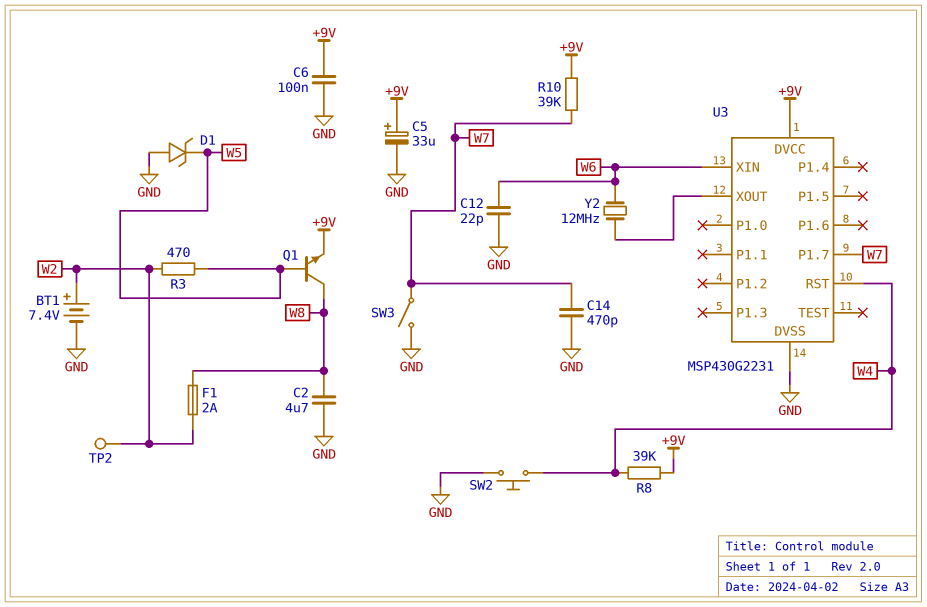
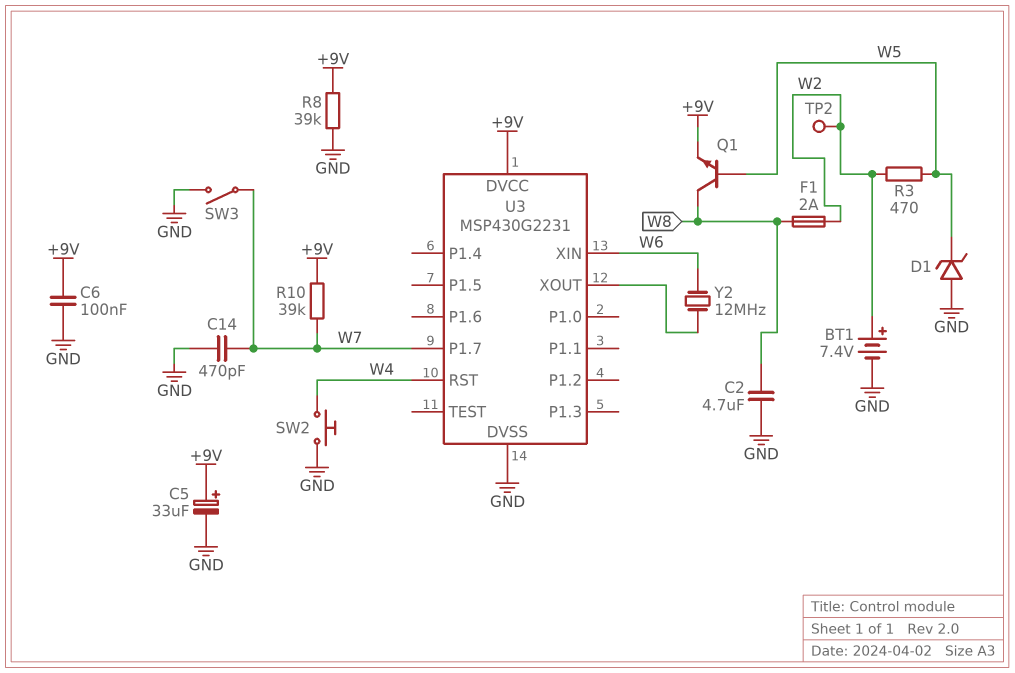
C12: 22pF (GND, W6) -> none
R8: 39k (+9V, W4) -> 39k (+9V, GND)

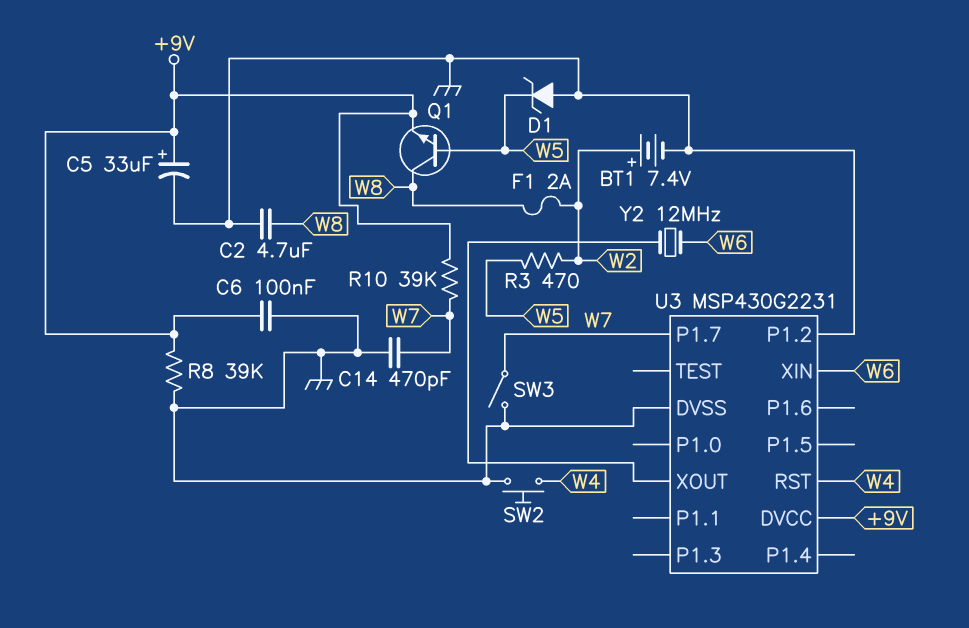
TP2: test point (W2) -> none
U3 pin P1.2: none -> GND

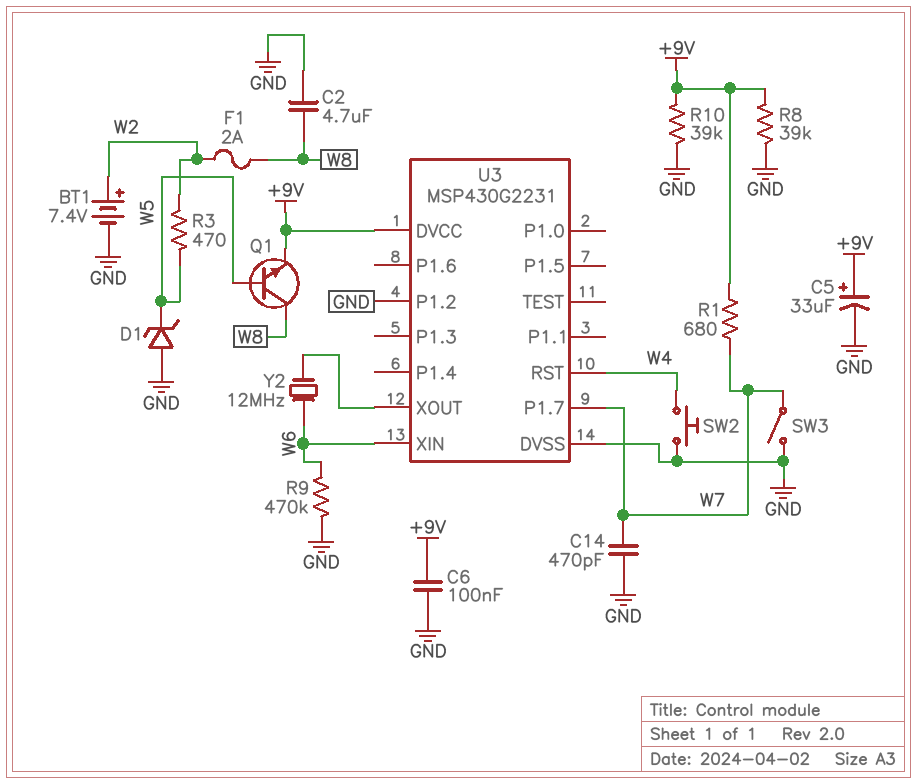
R1: none -> 680 (+9V, W7)
R9: none -> 470k (GND, W6)
R10: 39k (+9V, W7) -> 39k (+9V, GND)

